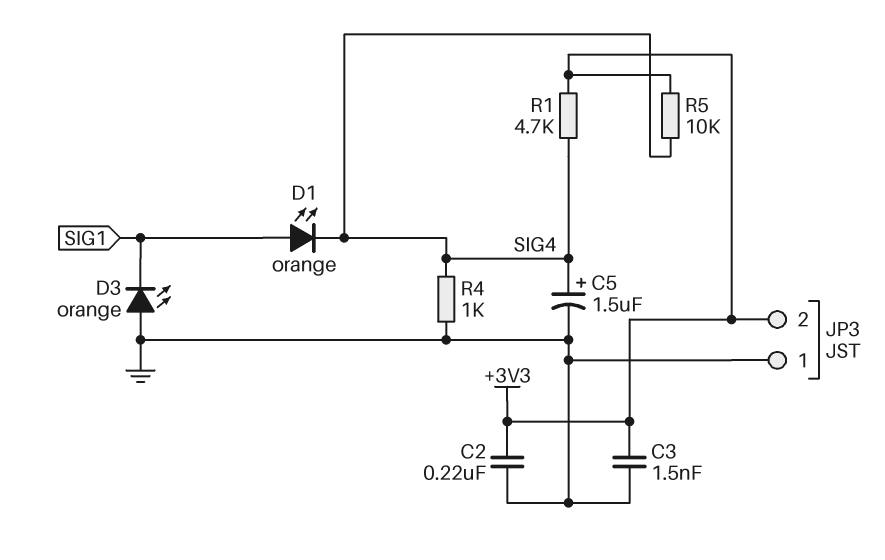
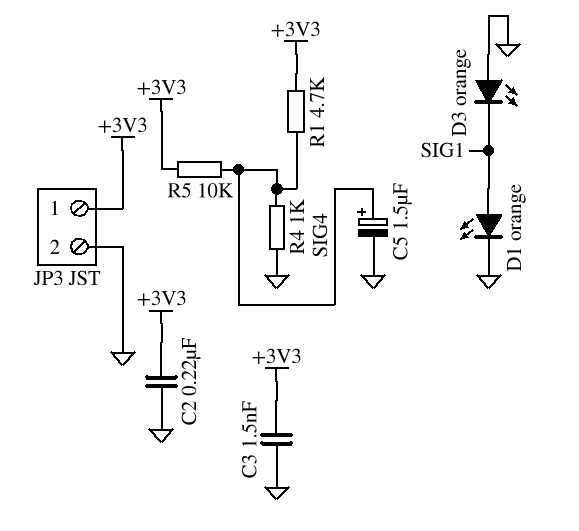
D1: LED orange (A SIG1, K SIG4) -> LED orange (A SIG1, K GND)
JP3 pin 1: GND -> +3V3
JP3 pin 2: +3V3 -> GND

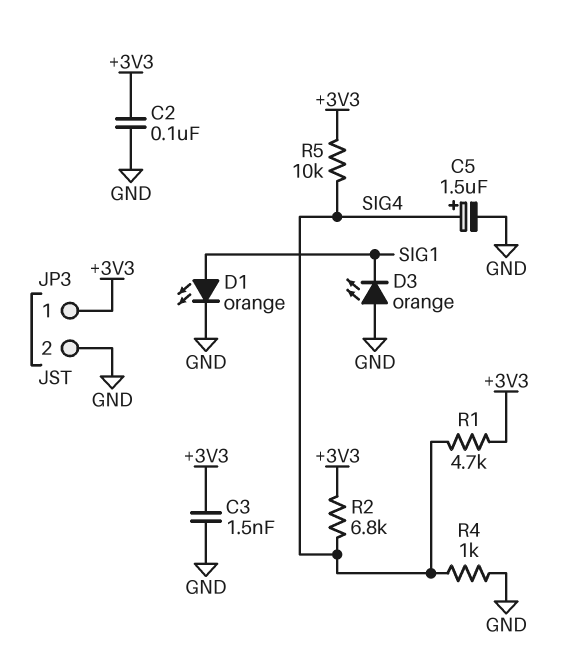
C2: 220nF (+3V3, GND) -> 100nF (+3V3, GND)
R2: none -> 6.8k (+3V3, SIG4)

